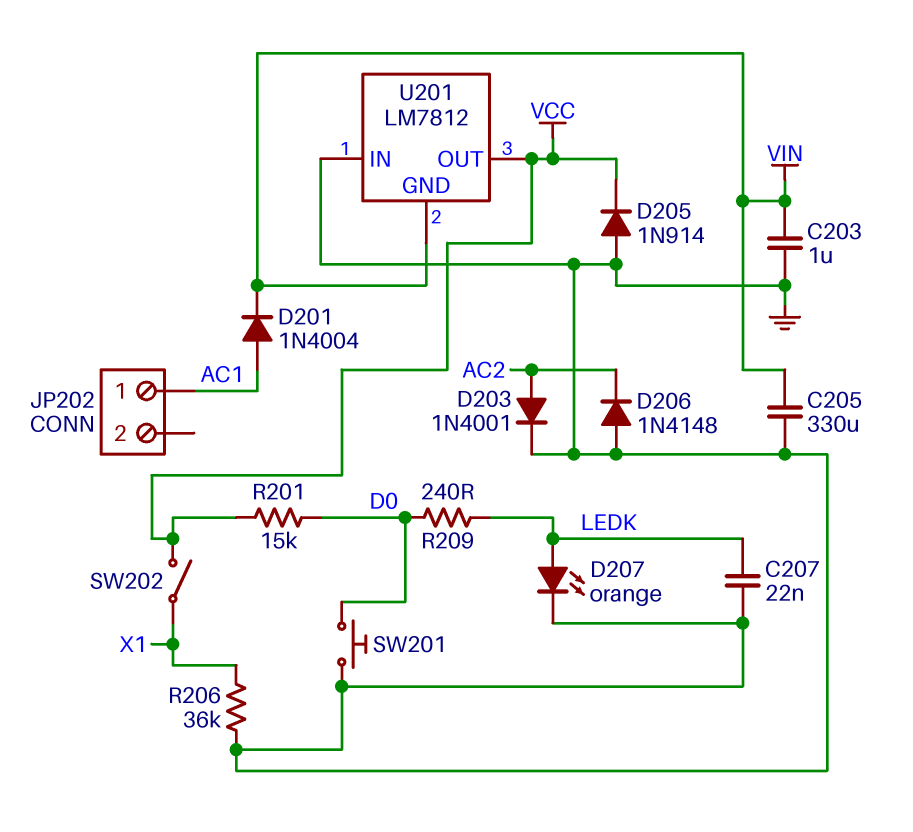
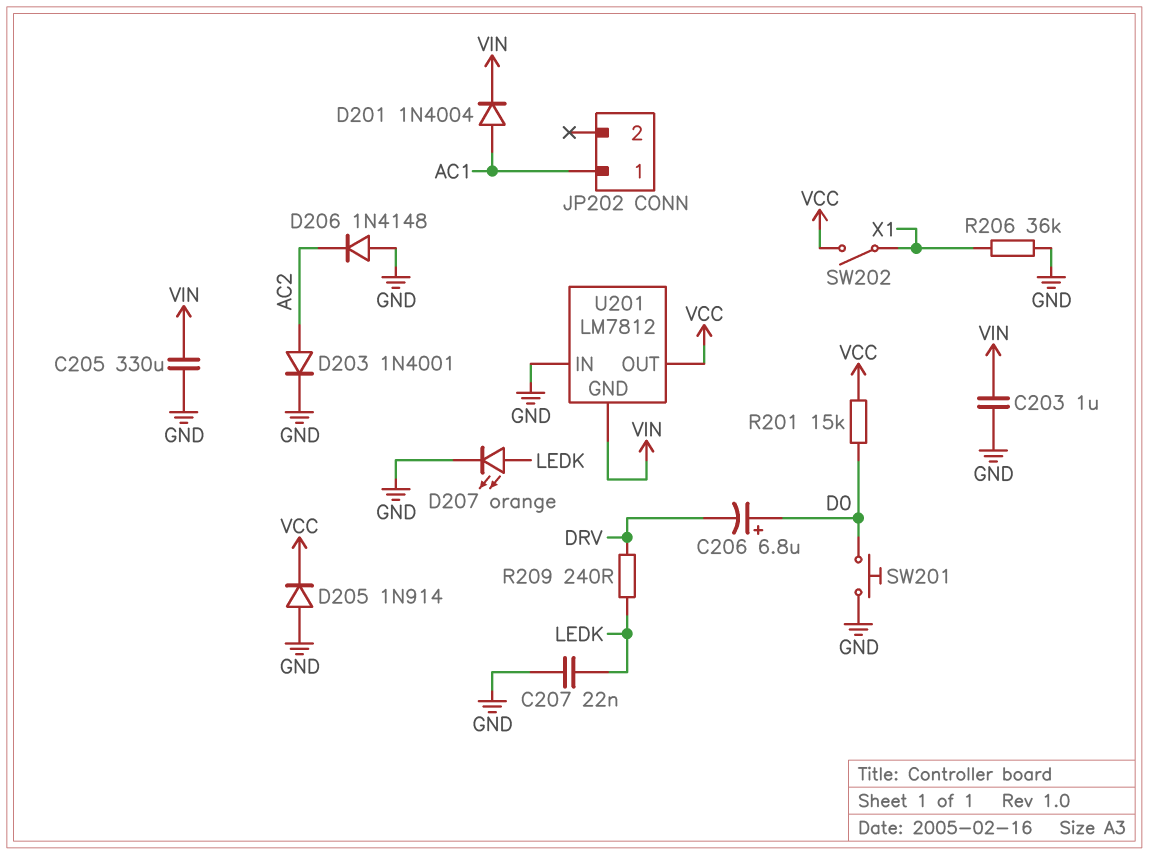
C206: none -> 6.8uF (plus D0, minus DRV)
R209: 240 (D0, LEDK) -> 240 (DRV, LEDK)

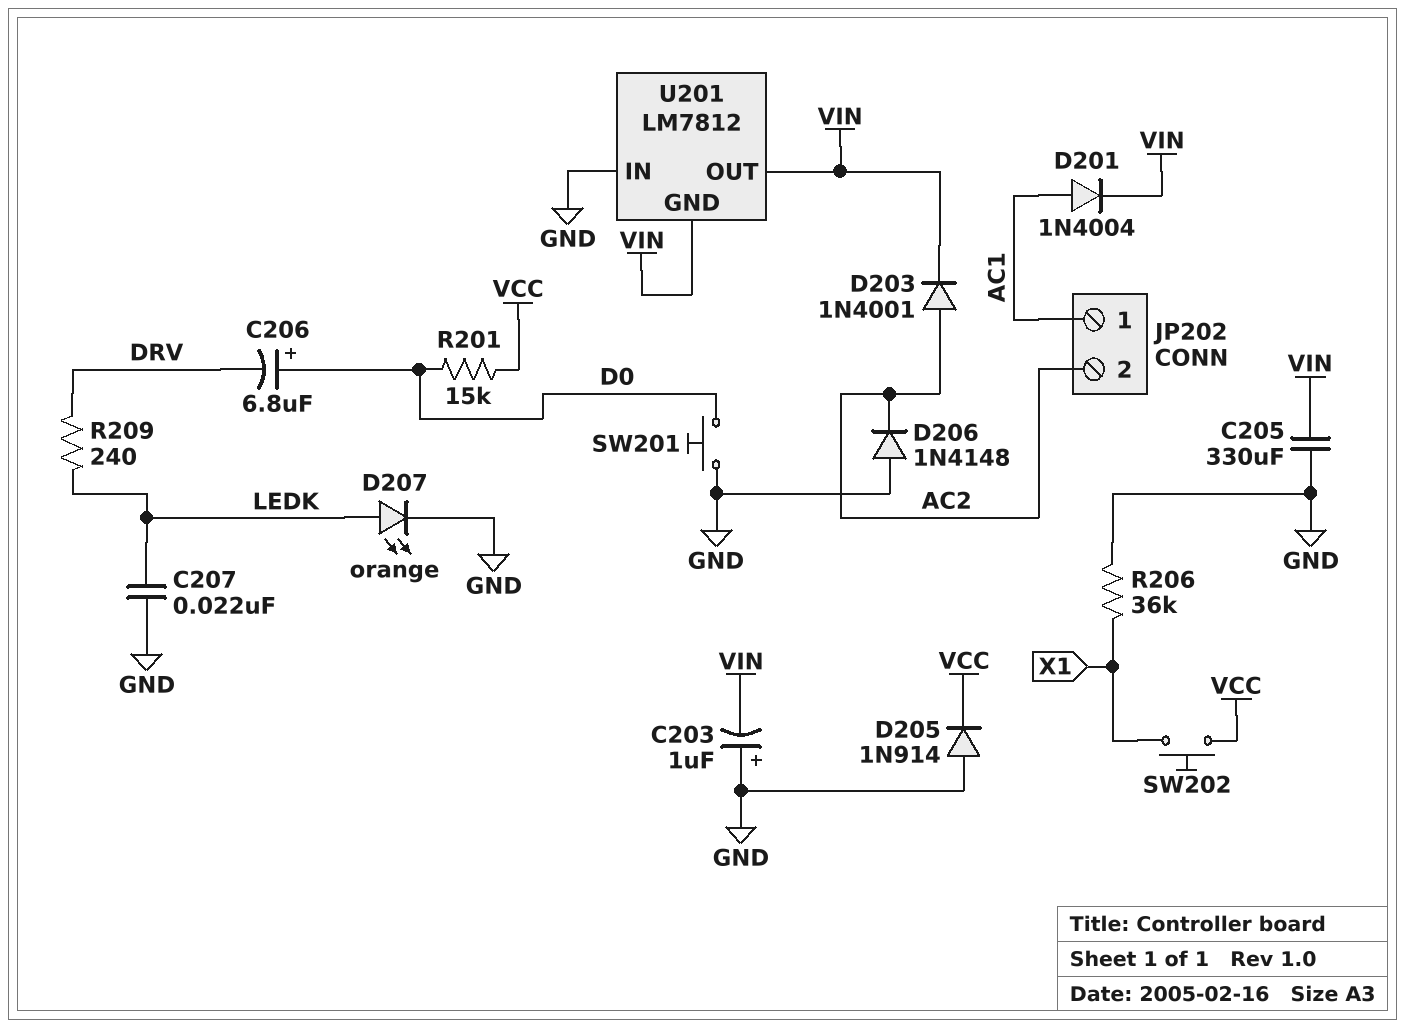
C203: 1uF (GND, VIN) -> 1uF (plus GND, minus VIN)
D203: diode 1N4001 (A AC2, K GND) -> diode 1N4001 (A AC2, K VIN)
JP202 pin 2: none -> AC2
SW202: switch (VCC, X1) -> button (VCC, X1)
U201 pin OUT: VCC -> VIN

